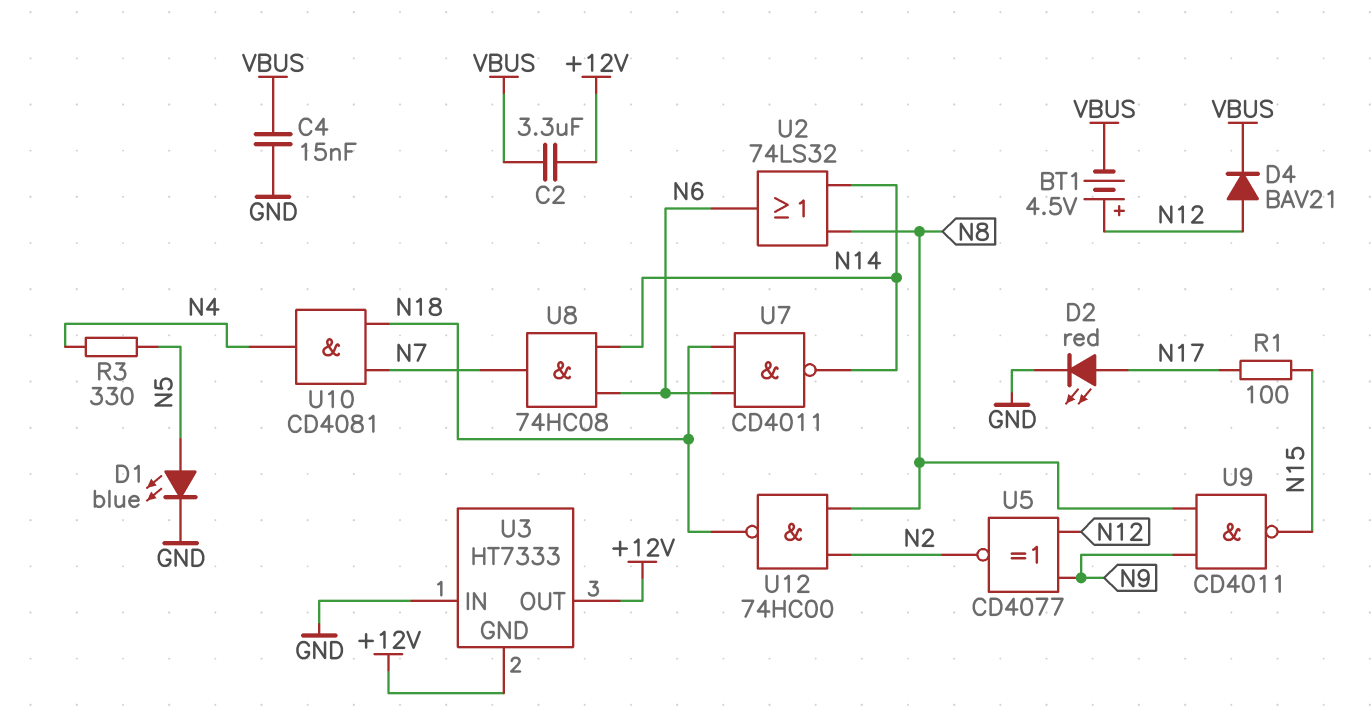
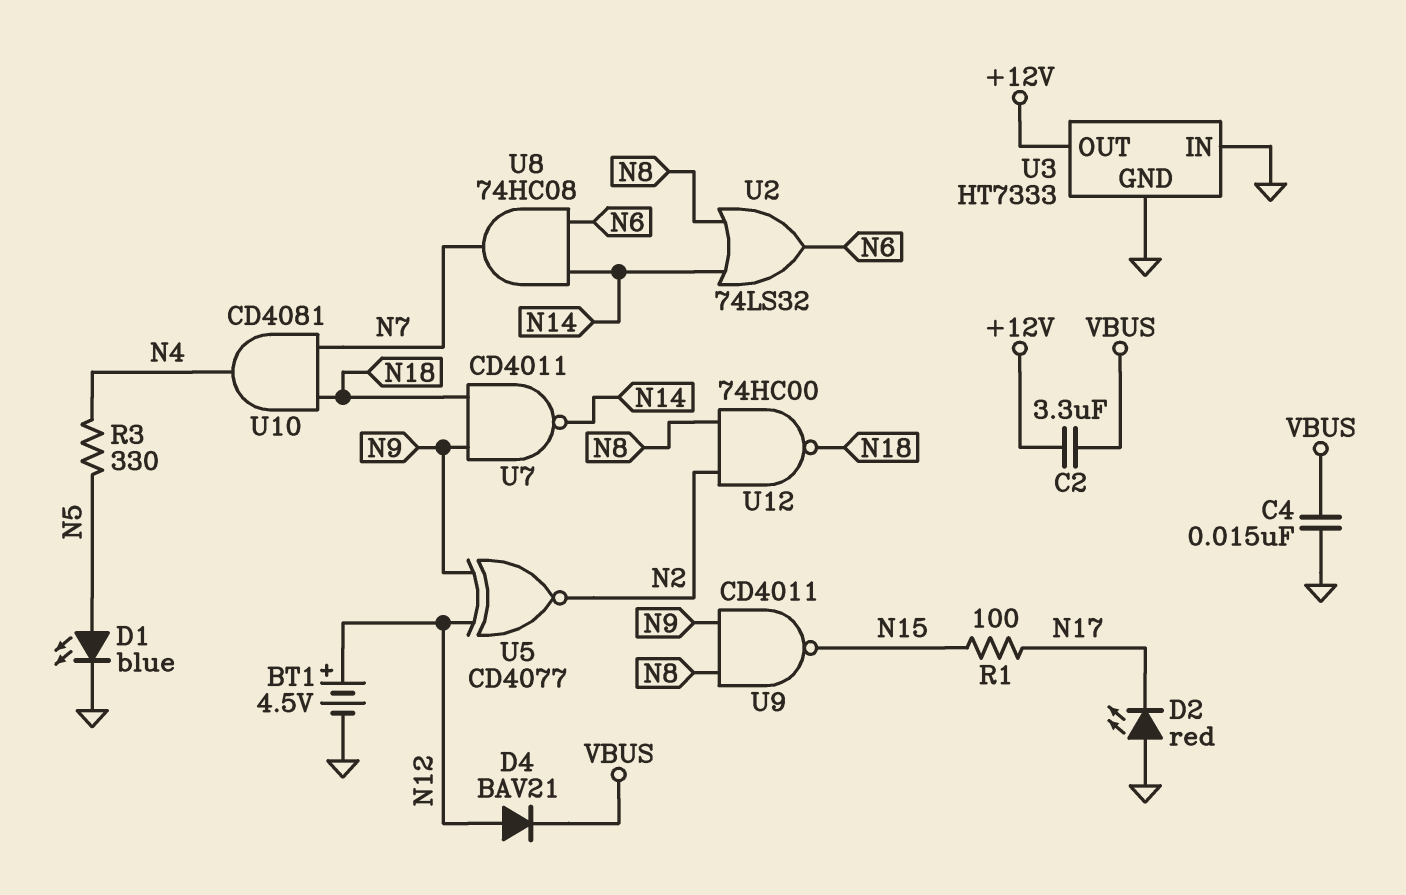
BT1: 4.5V (plus N12, minus VBUS) -> 4.5V (plus N12, minus GND)
D2: LED red (A N17, K GND) -> LED red (A GND, K N17)
U3 pin GND: +12V -> GND
U7: NAND CD4011 (in N6, in N18, out N14) -> NAND CD4011 (in N9, in N18, out N14)

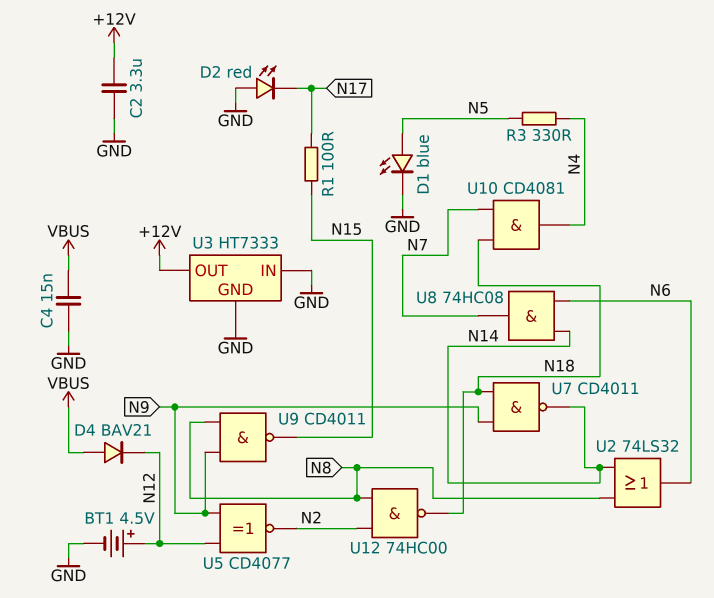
C2: 3.3uF (+12V, VBUS) -> 3.3uF (+12V, GND)
D4: diode BAV21 (A N12, K VBUS) -> diode BAV21 (A VBUS, K N12)

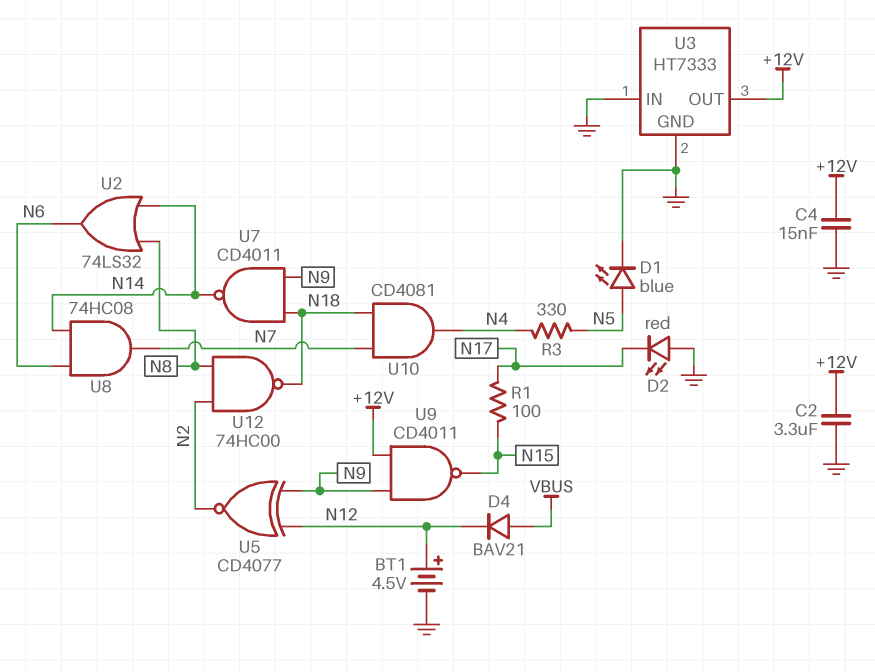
C4: 15nF (GND, VBUS) -> 15nF (+12V, GND)
U9: NAND CD4011 (in N8, in N9, out N15) -> NAND CD4011 (in +12V, in N9, out N15)

